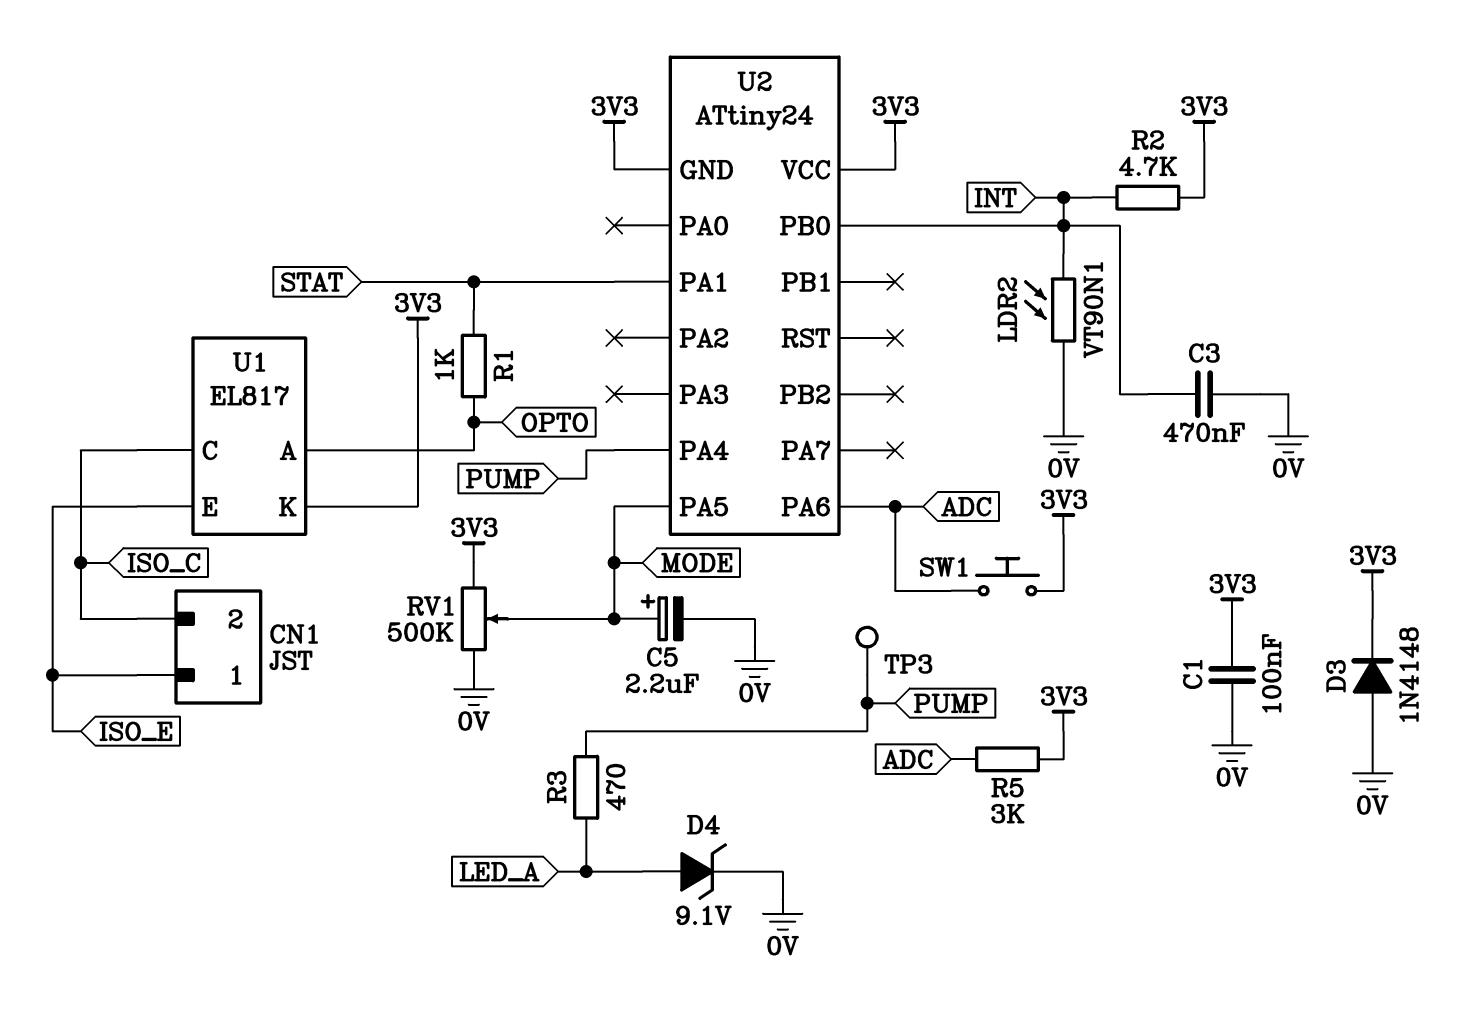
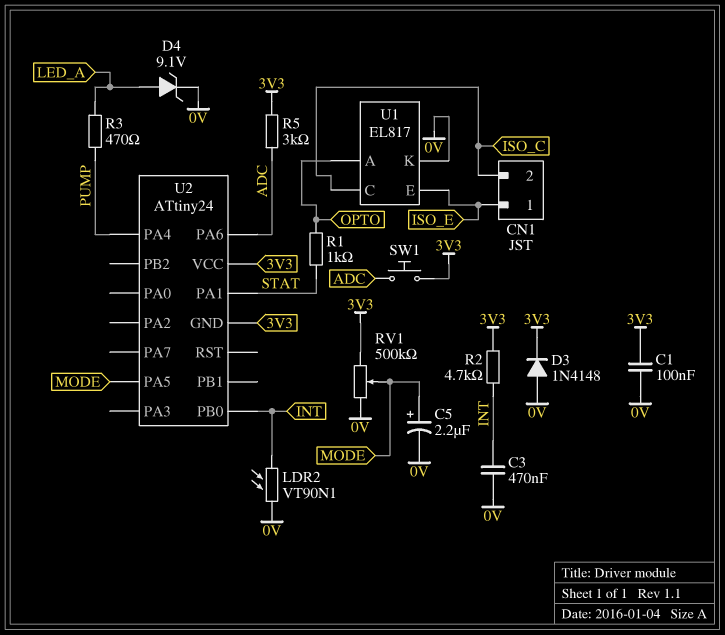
TP3: test point (PUMP) -> none
U1 pin K: 3V3 -> 0V

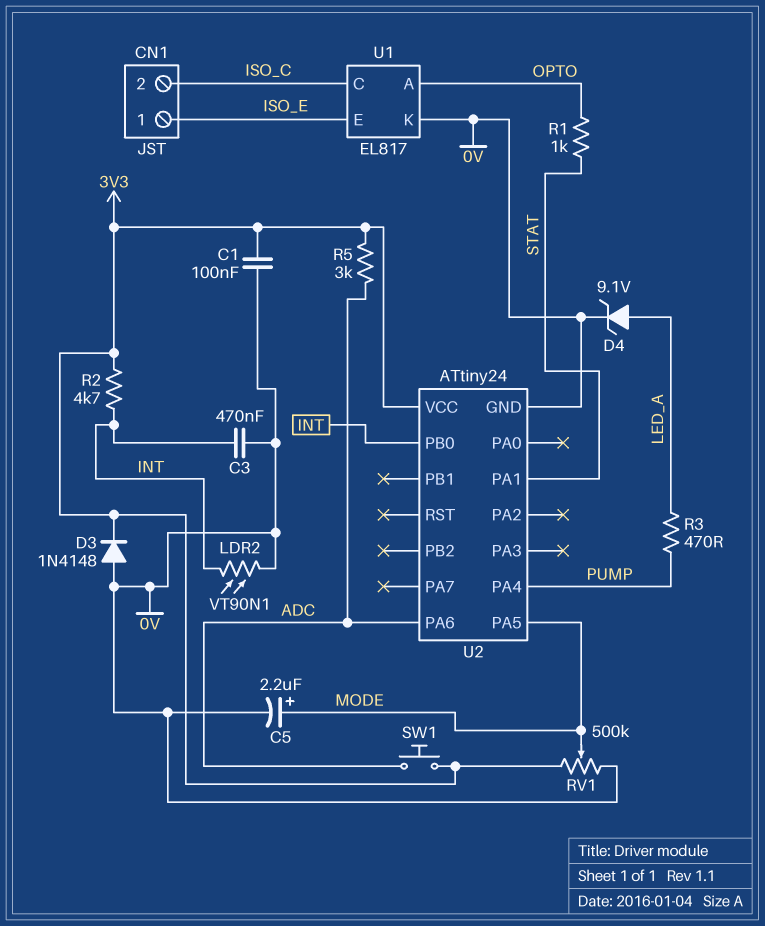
U2 pin GND: 3V3 -> 0V

